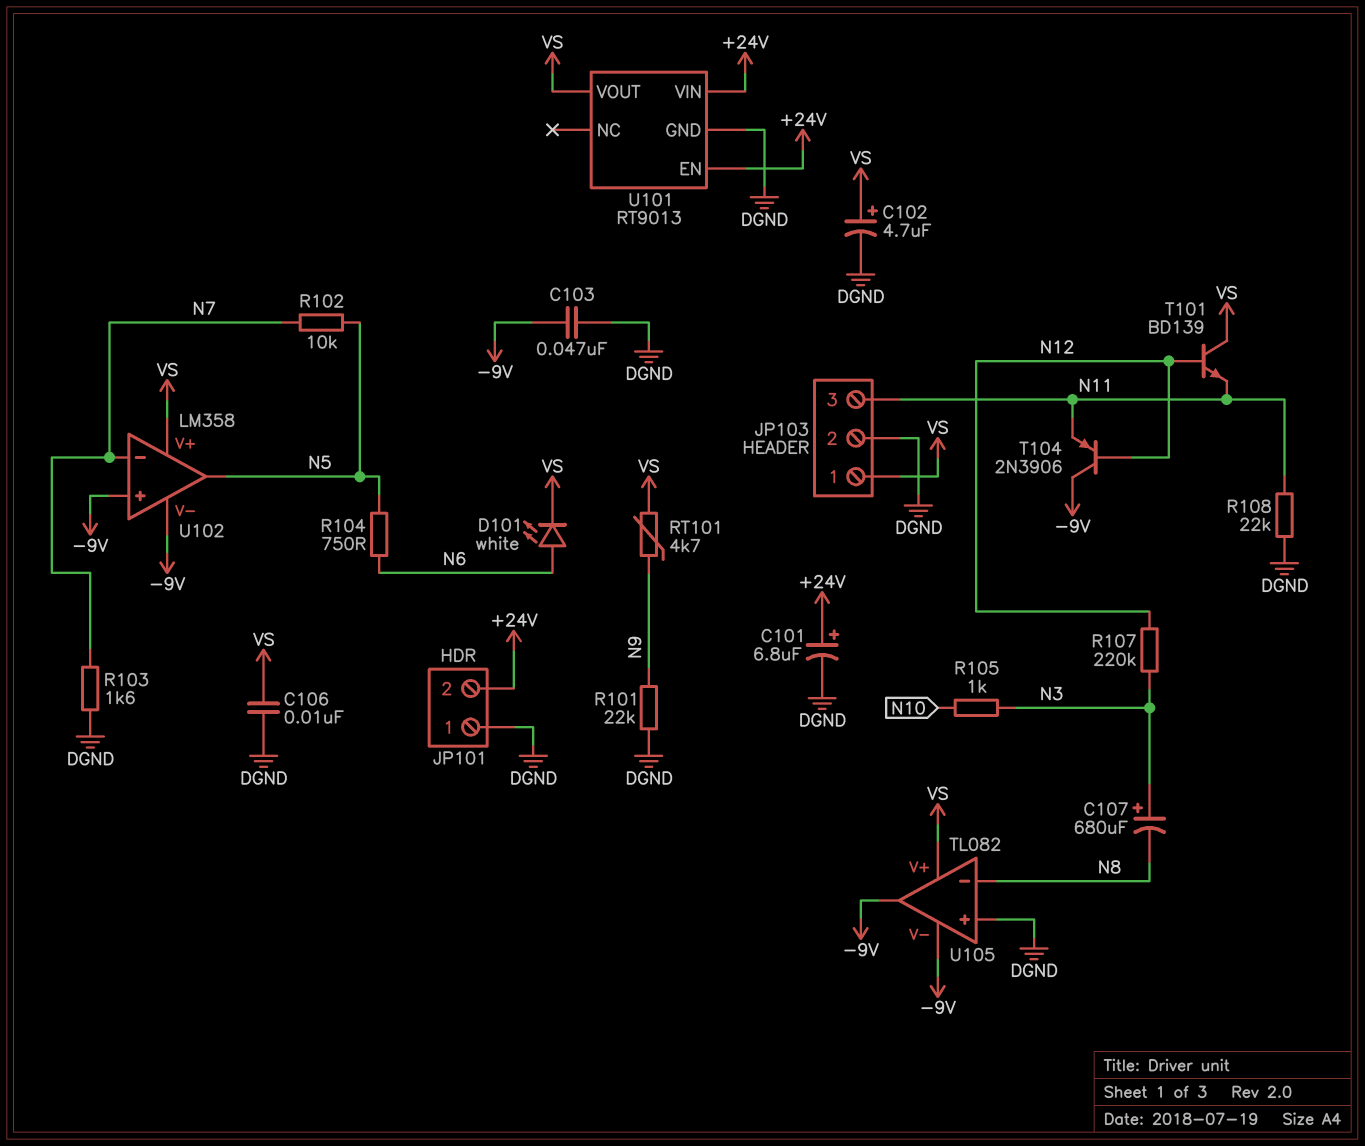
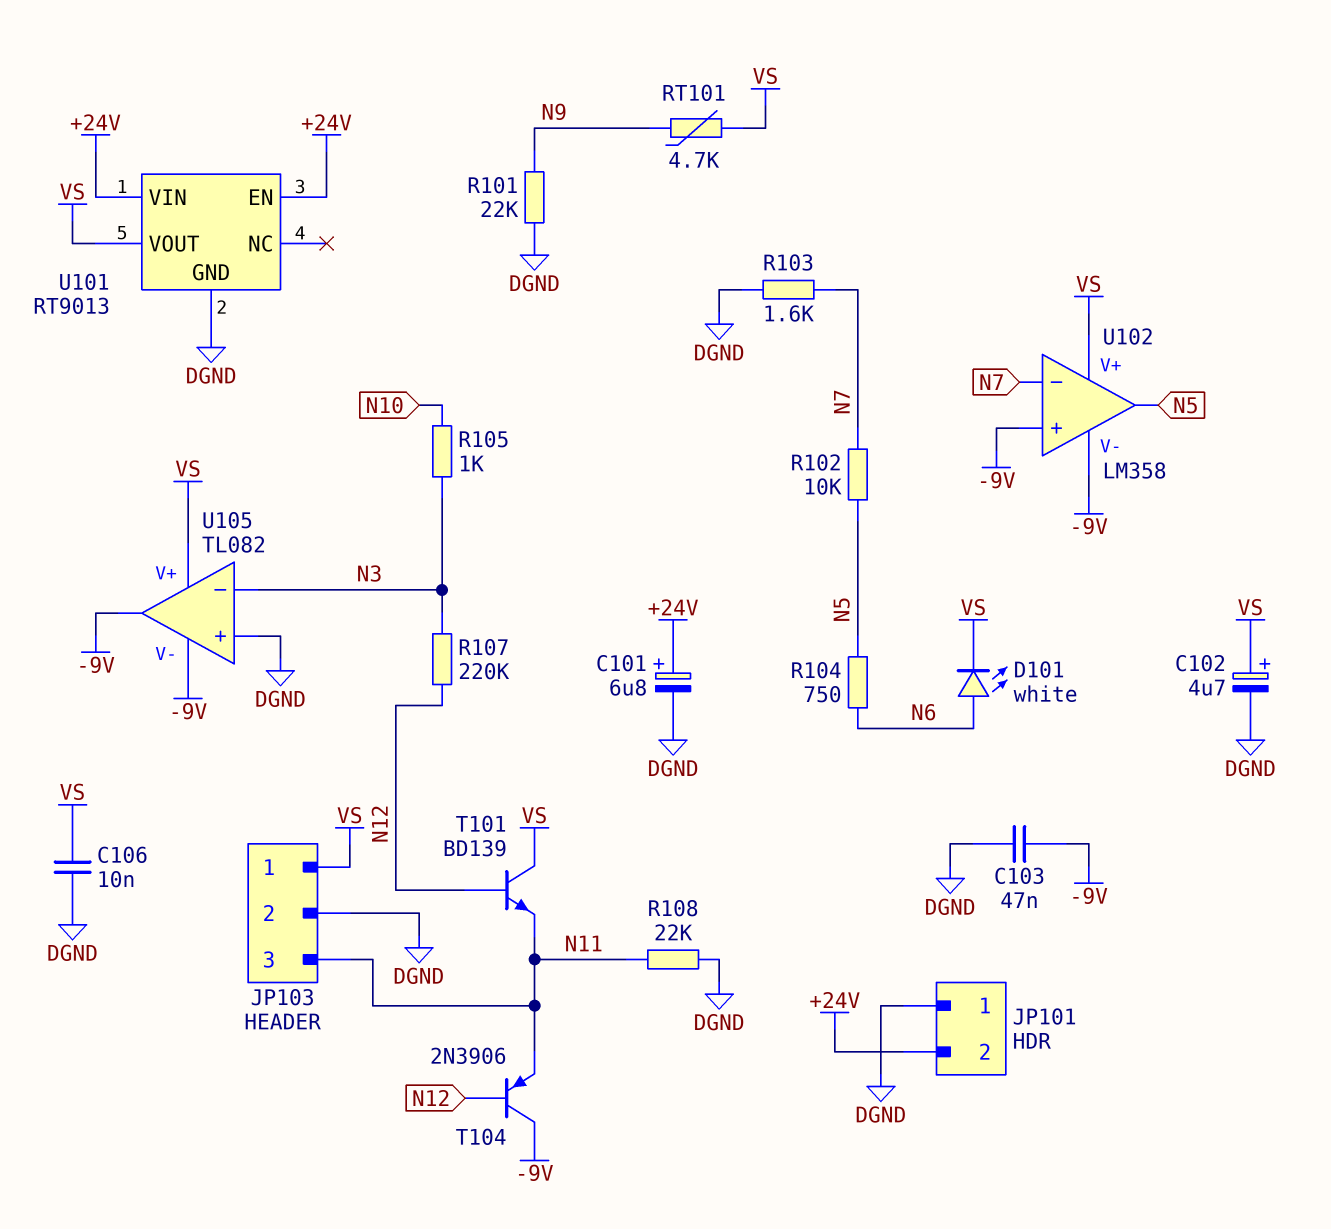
C107: 680uF (plus N3, minus N8) -> none
U105 pin in-: N8 -> N3

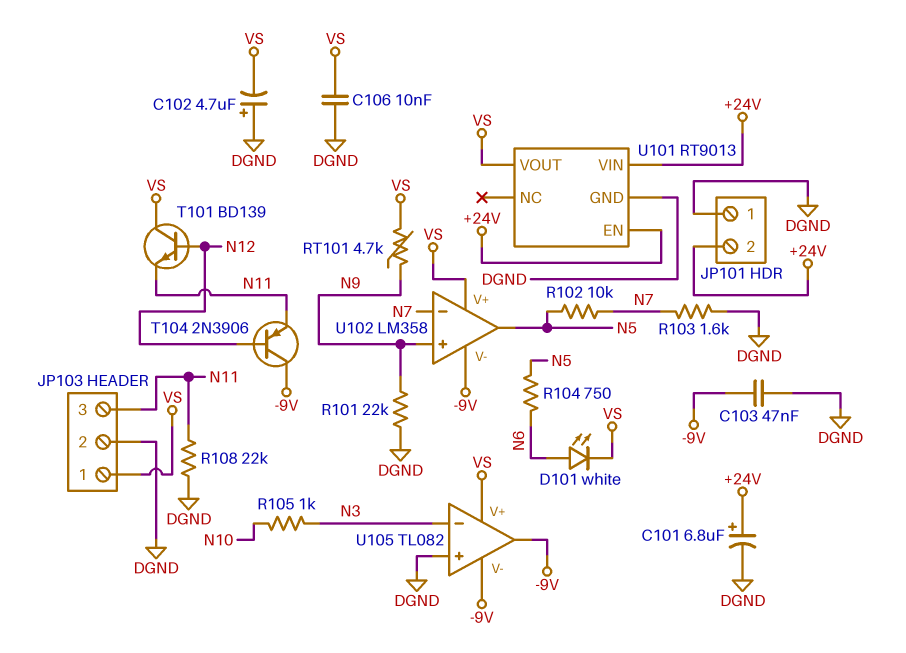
C102: 4.7uF (plus VS, minus DGND) -> 4.7uF (plus DGND, minus VS)
R107: 220k (N3, N12) -> none
U102 pin in+: -9V -> N9

